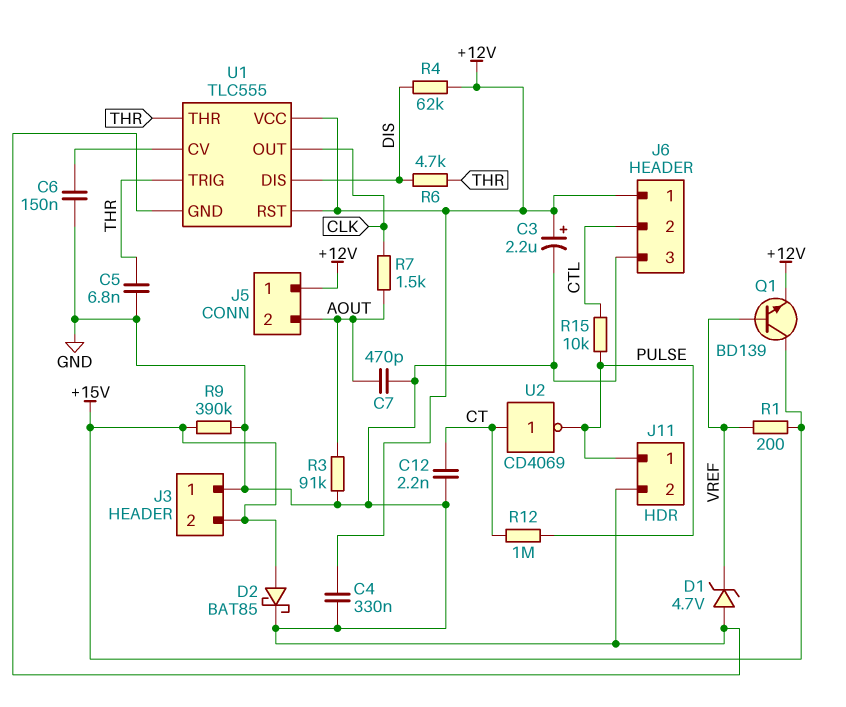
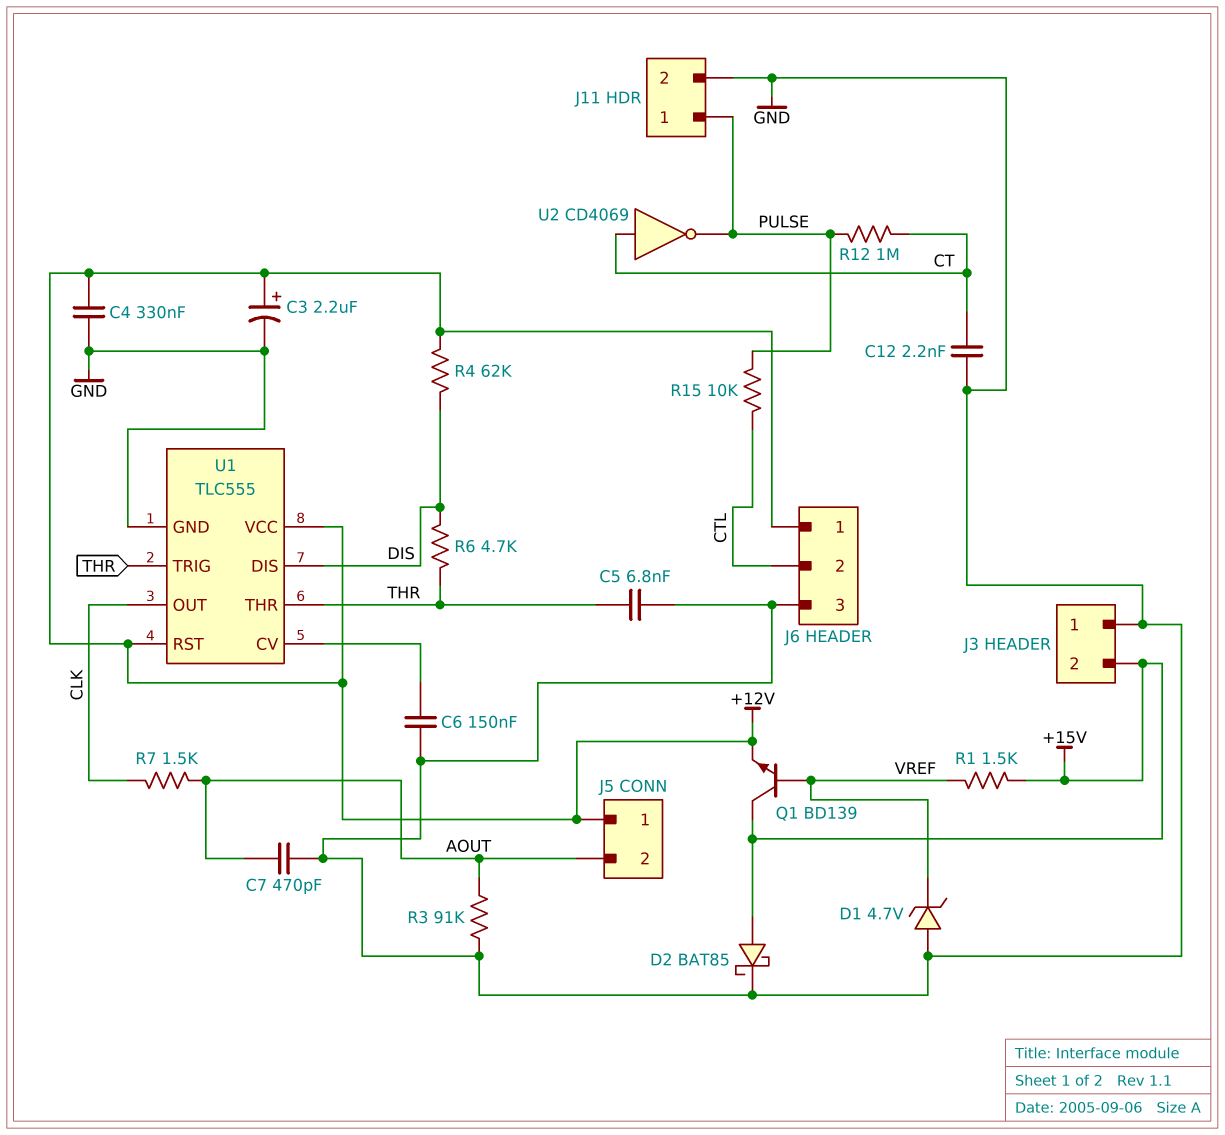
R1: 200 (+15V, VREF) -> 1.5k (+15V, VREF)
R9: 390k (+15V, GND) -> none

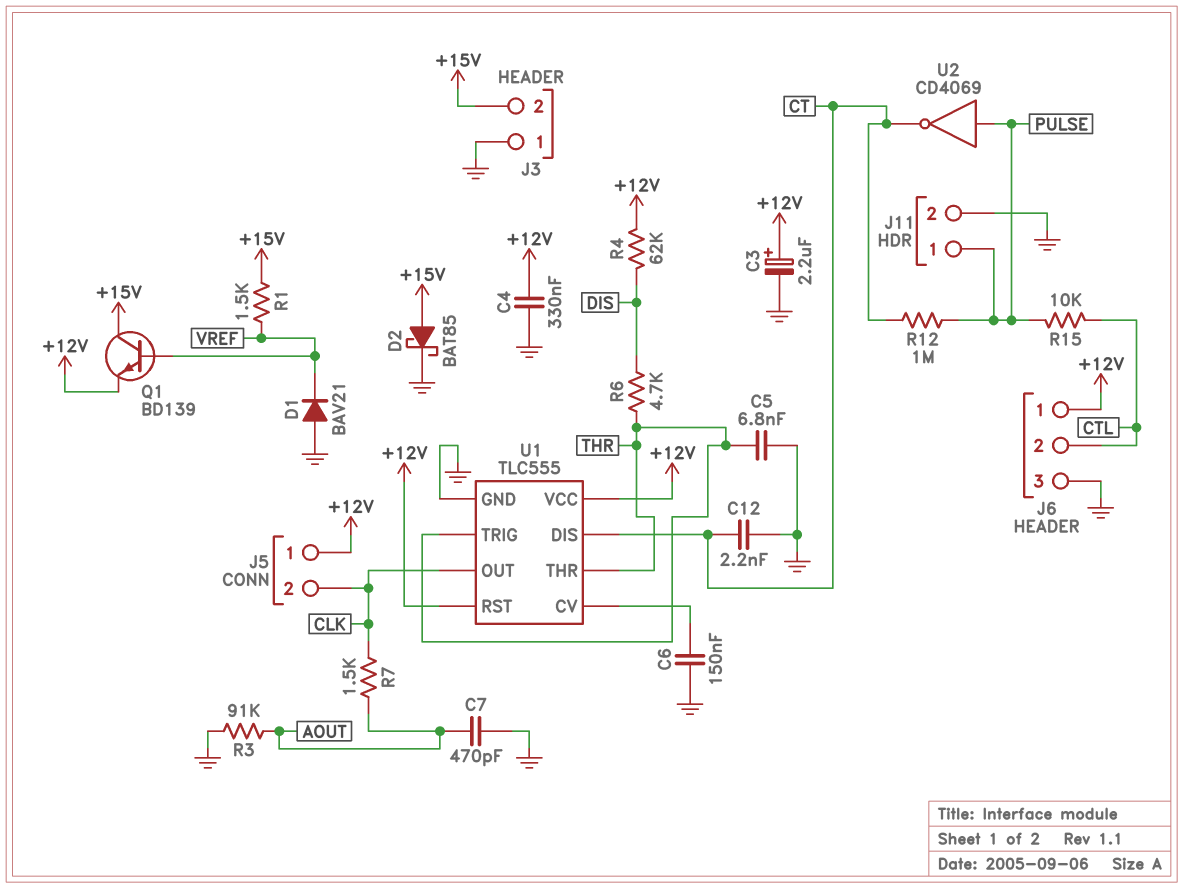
D1: zener 4.7V (A GND, K VREF) -> diode BAV21 (A GND, K VREF)
J5 pin 2: AOUT -> CLK
U1 pin DIS: DIS -> CT
U2: NOT CD4069 (in CT, out PULSE) -> NOT CD4069 (in PULSE, out CT)

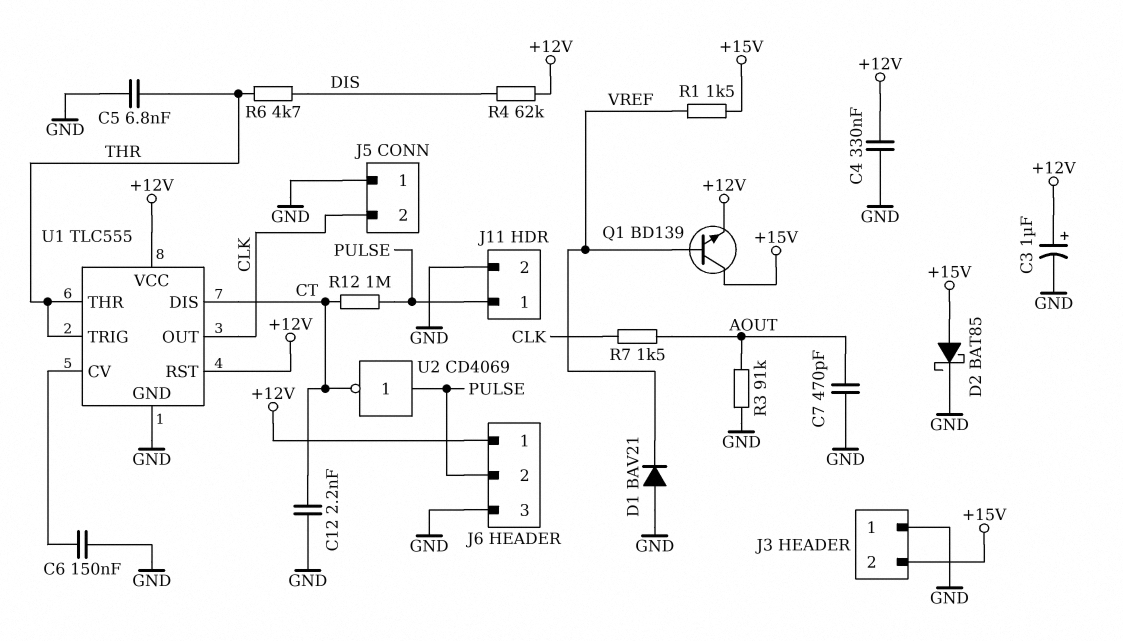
C3: 2.2uF (plus +12V, minus GND) -> 1uF (plus +12V, minus GND)
J5 pin 1: +12V -> GND
J6 pin 2: CTL -> PULSE
R15: 10k (CTL, PULSE) -> none

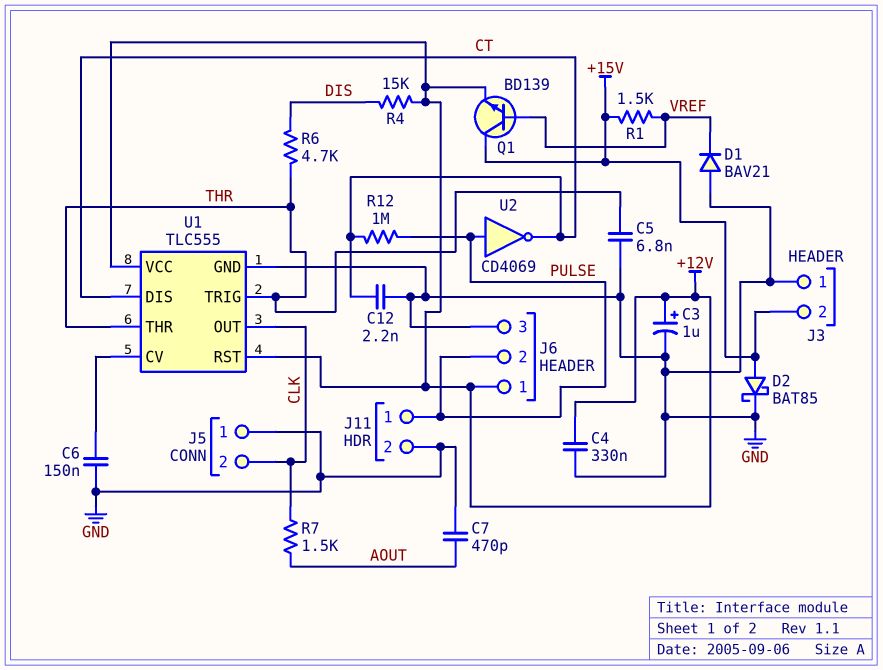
R3: 91k (AOUT, GND) -> none
R4: 62k (+12V, DIS) -> 15k (+12V, DIS)

